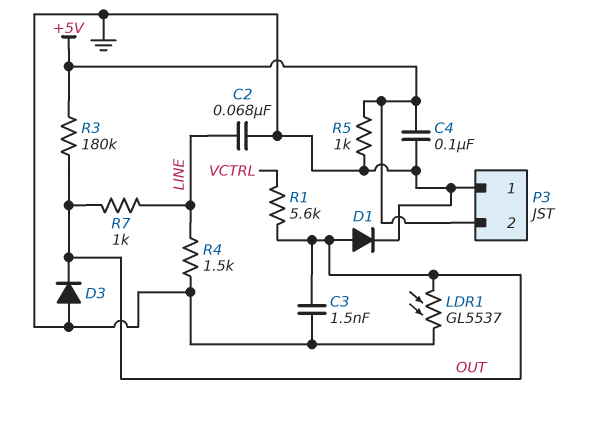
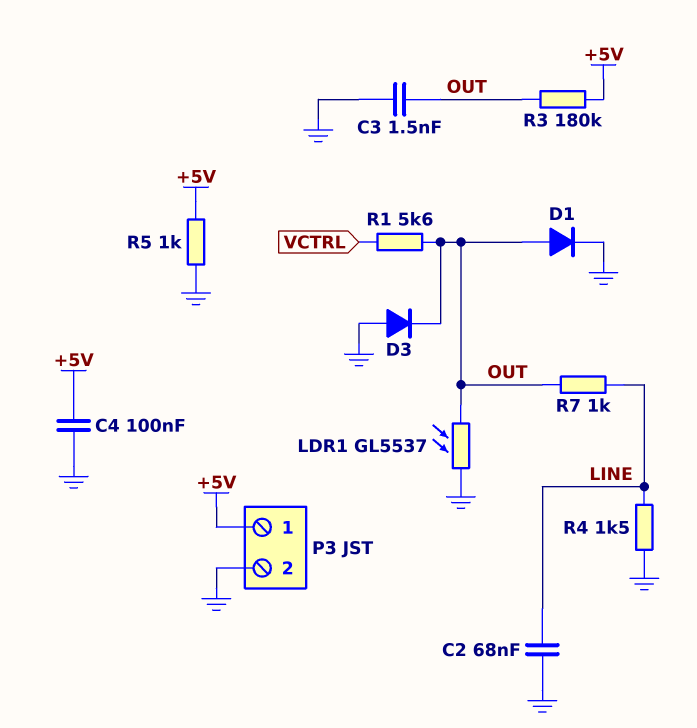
P3 pin 1: GND -> +5V
P3 pin 2: +5V -> GND

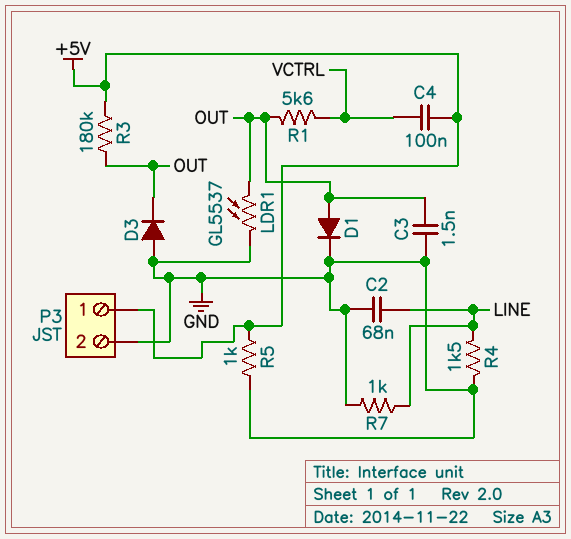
C4: 100nF (+5V, GND) -> 100nF (+5V, VCTRL)
R7: 1k (LINE, OUT) -> 1k (GND, LINE)

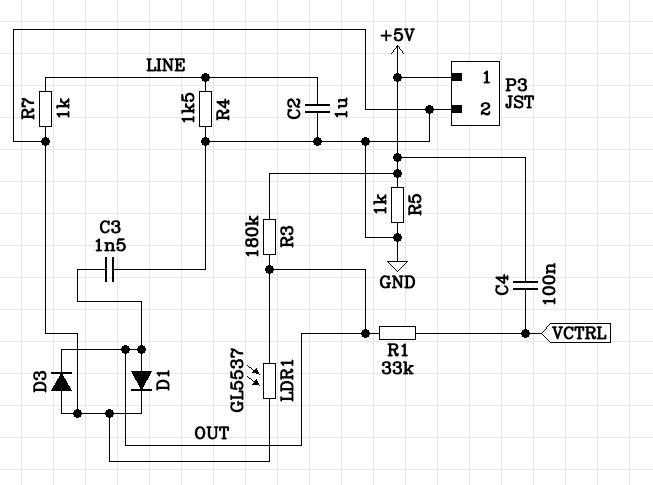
C2: 68nF (GND, LINE) -> 1uF (GND, LINE)
R1: 5.6k (OUT, VCTRL) -> 33k (OUT, VCTRL)

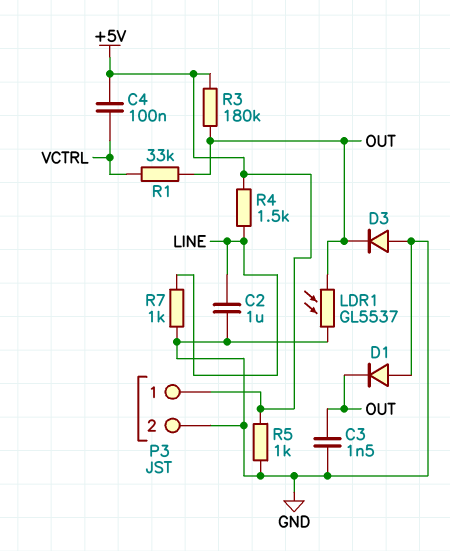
D1: diode (A OUT, K GND) -> diode (A GND, K OUT)
R4: 1.5k (GND, LINE) -> 1.5k (+5V, LINE)

